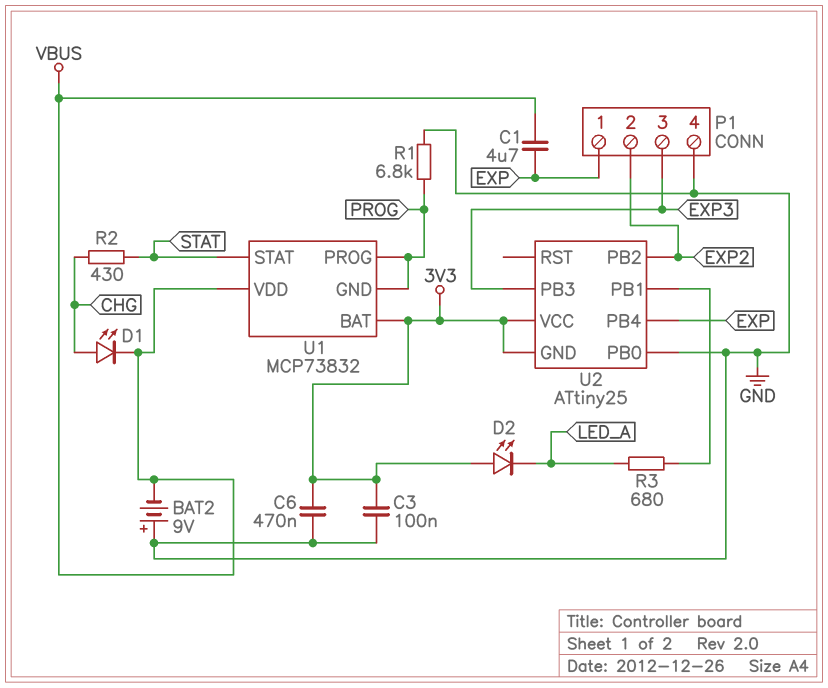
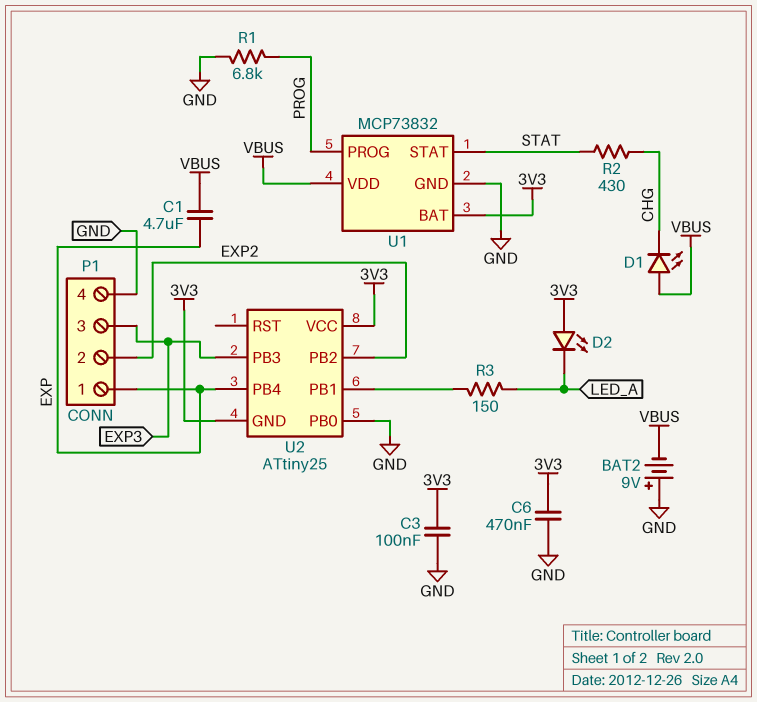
D1: LED (A CHG, K VBUS) -> LED (A VBUS, K CHG)
R3: 680 (LED_A, U2/PB1) -> 150 (LED_A, U2/PB1)
U1 pin GND: PROG -> GND

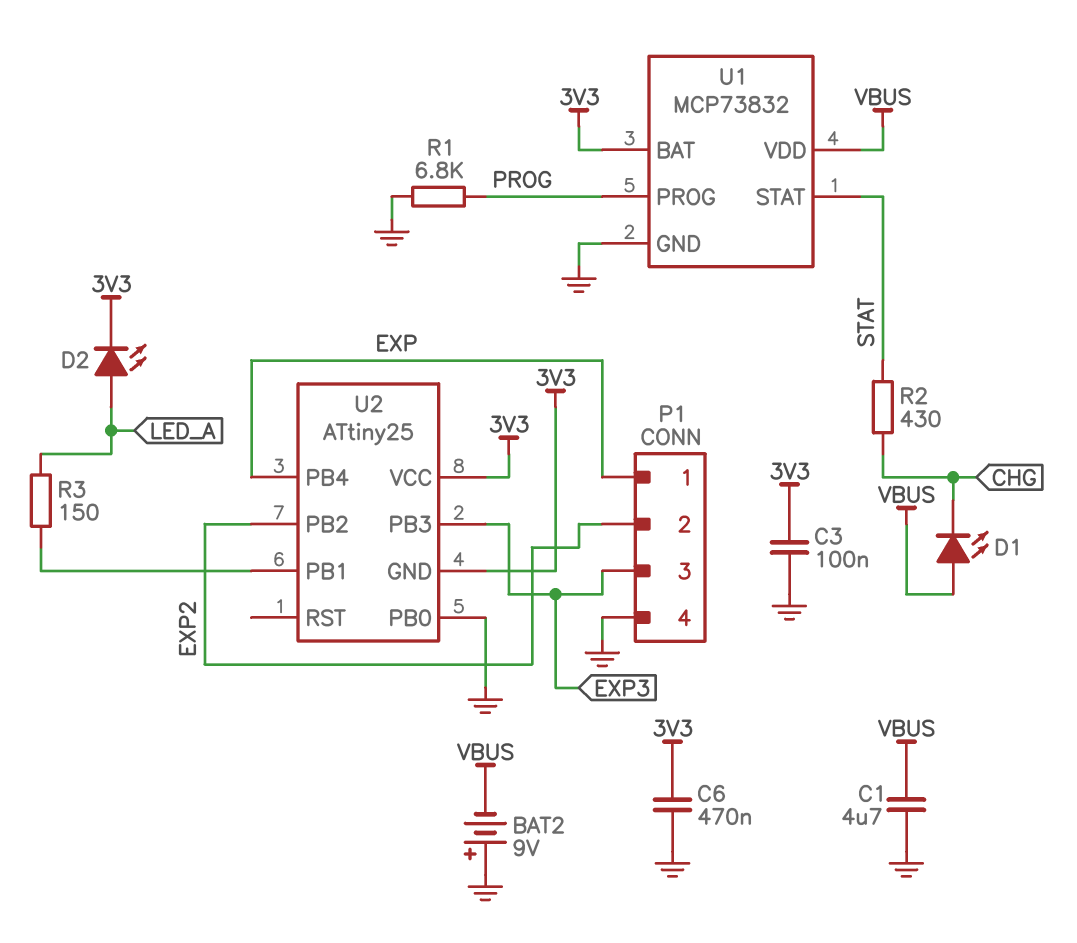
C1: 4.7uF (EXP, VBUS) -> 4.7uF (GND, VBUS)
D2: LED (A 3V3, K LED_A) -> LED (A LED_A, K 3V3)

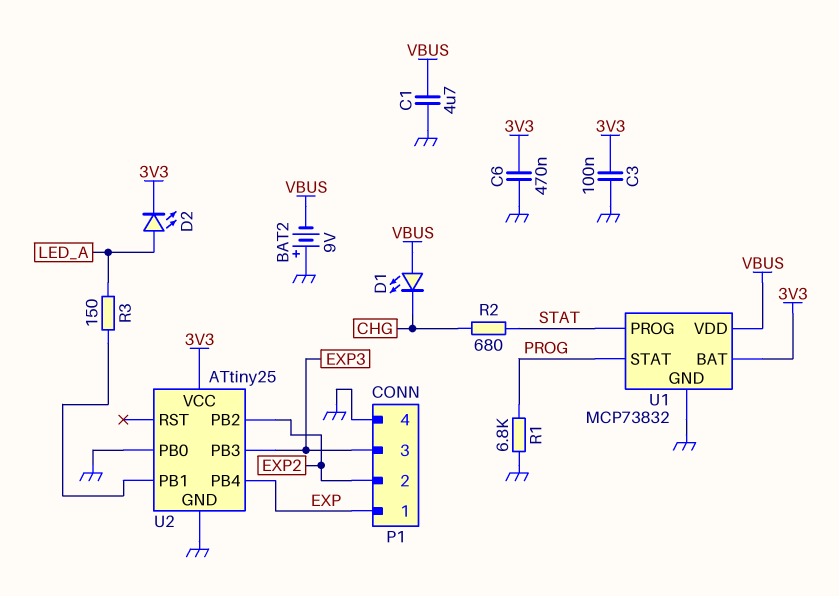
R2: 430 (CHG, STAT) -> 680 (CHG, STAT)
U1 pin PROG: PROG -> STAT
U1 pin STAT: STAT -> PROG
U2 pin GND: 3V3 -> GND

